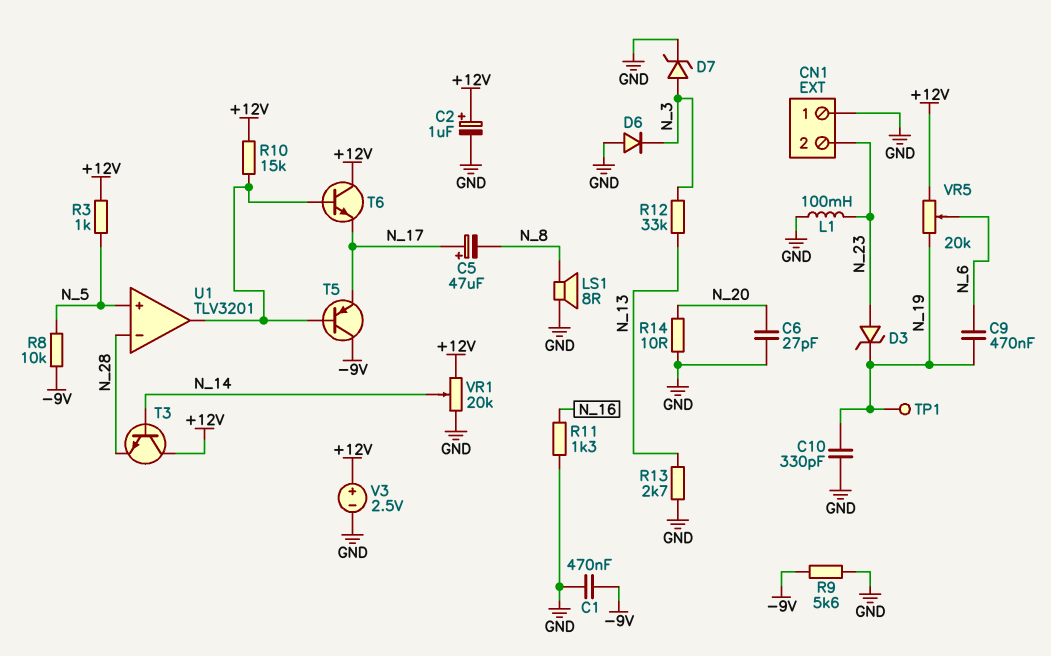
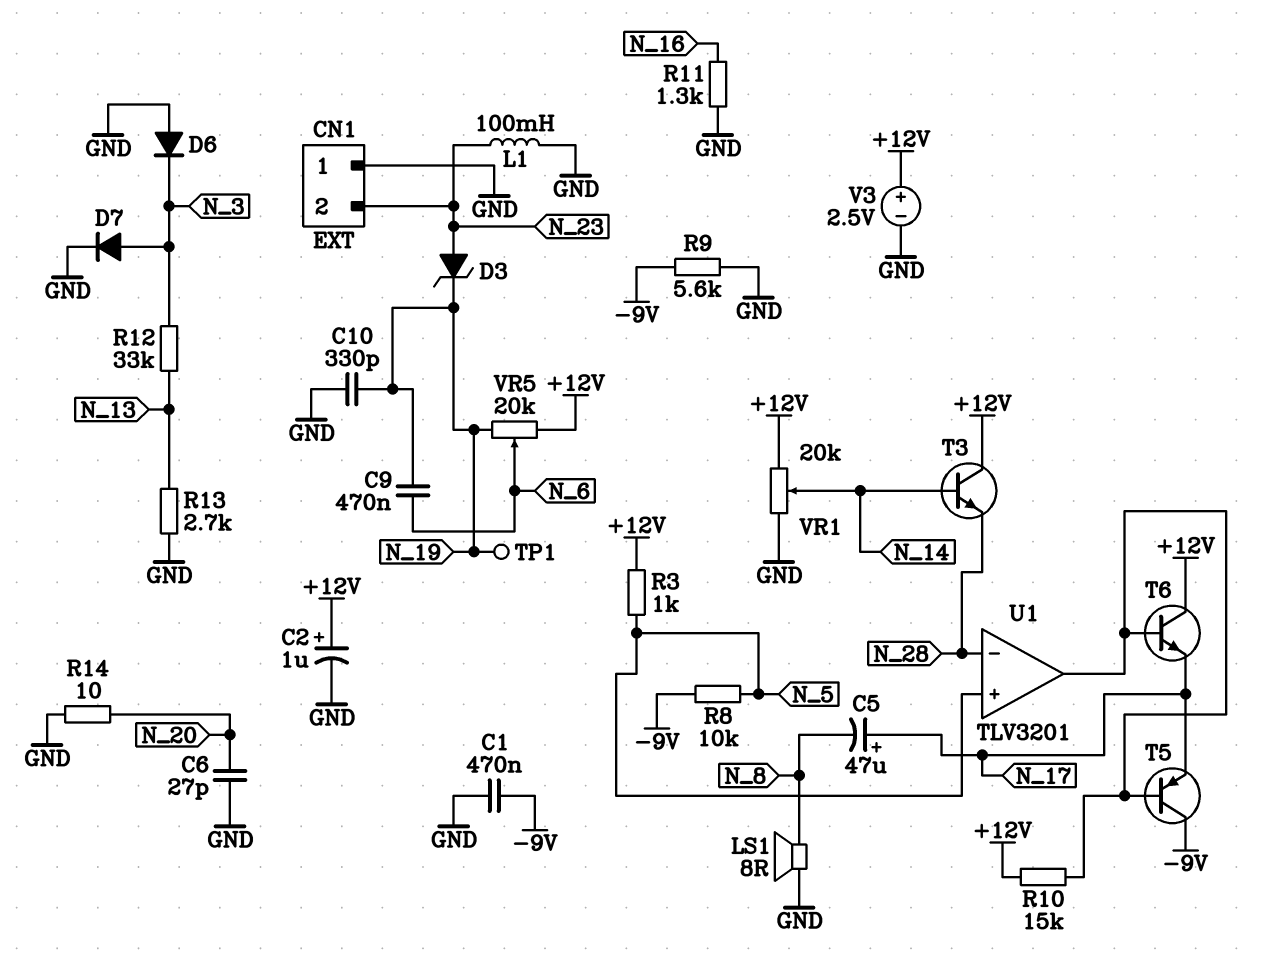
D7: zener (A N_3, K GND) -> diode (A N_3, K GND)

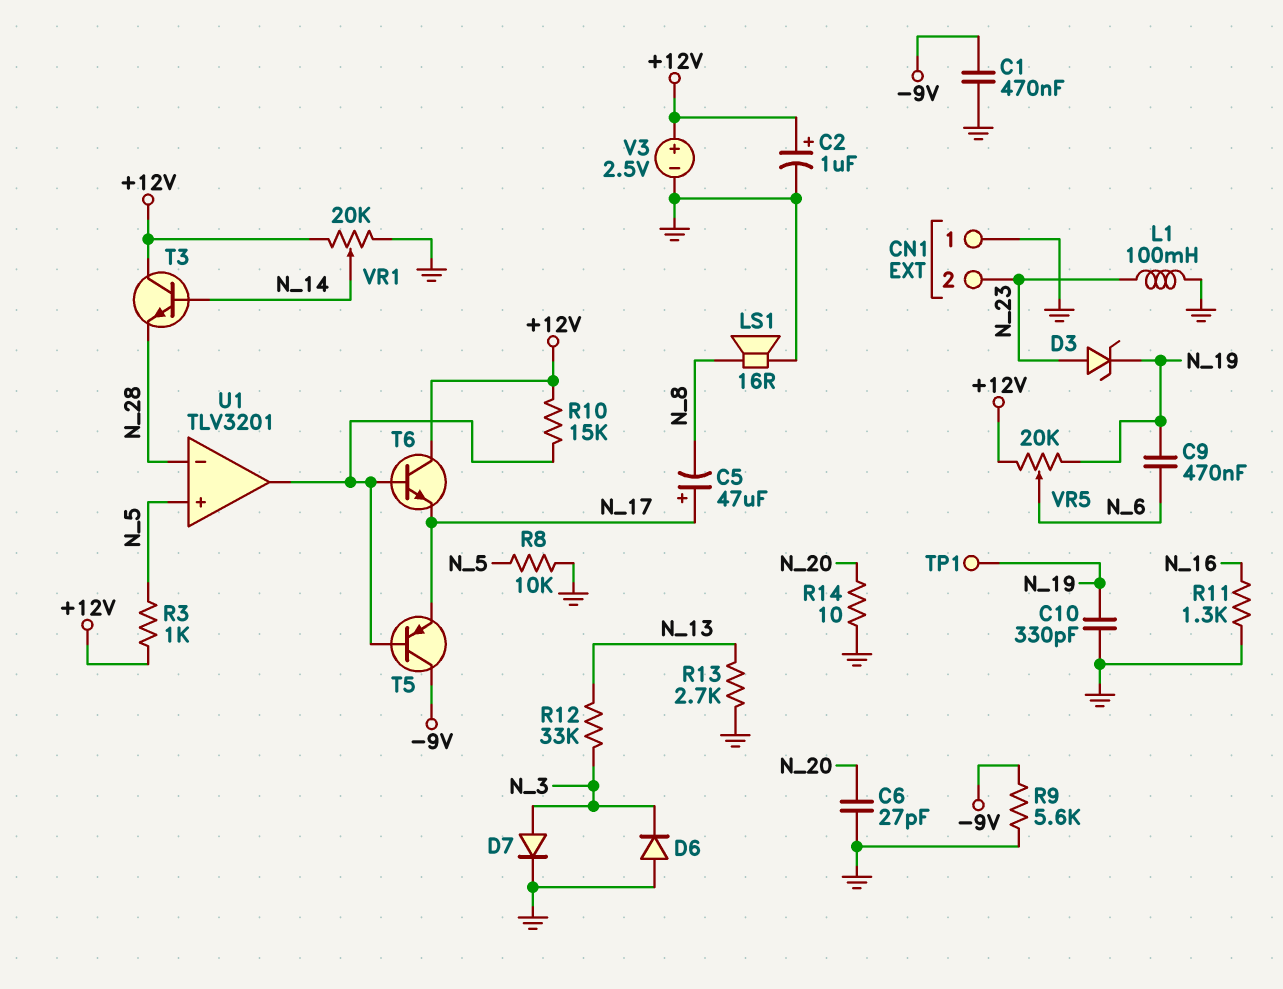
LS1: speaker 8R (GND, N_8) -> speaker 16R (GND, N_8)
R8: 10k (-9V, N_5) -> 10k (GND, N_5)

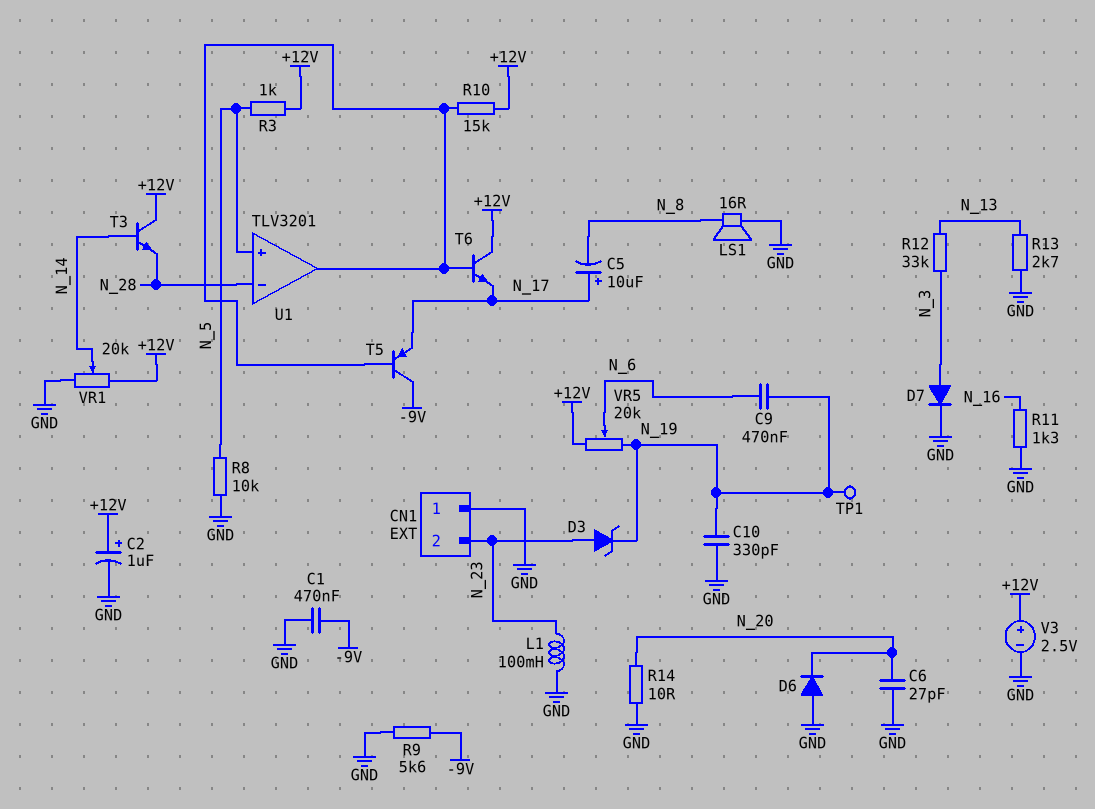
C5: 47uF (plus N_17, minus N_8) -> 10uF (plus N_17, minus N_8)
D6: diode (A GND, K N_3) -> diode (A GND, K N_20)

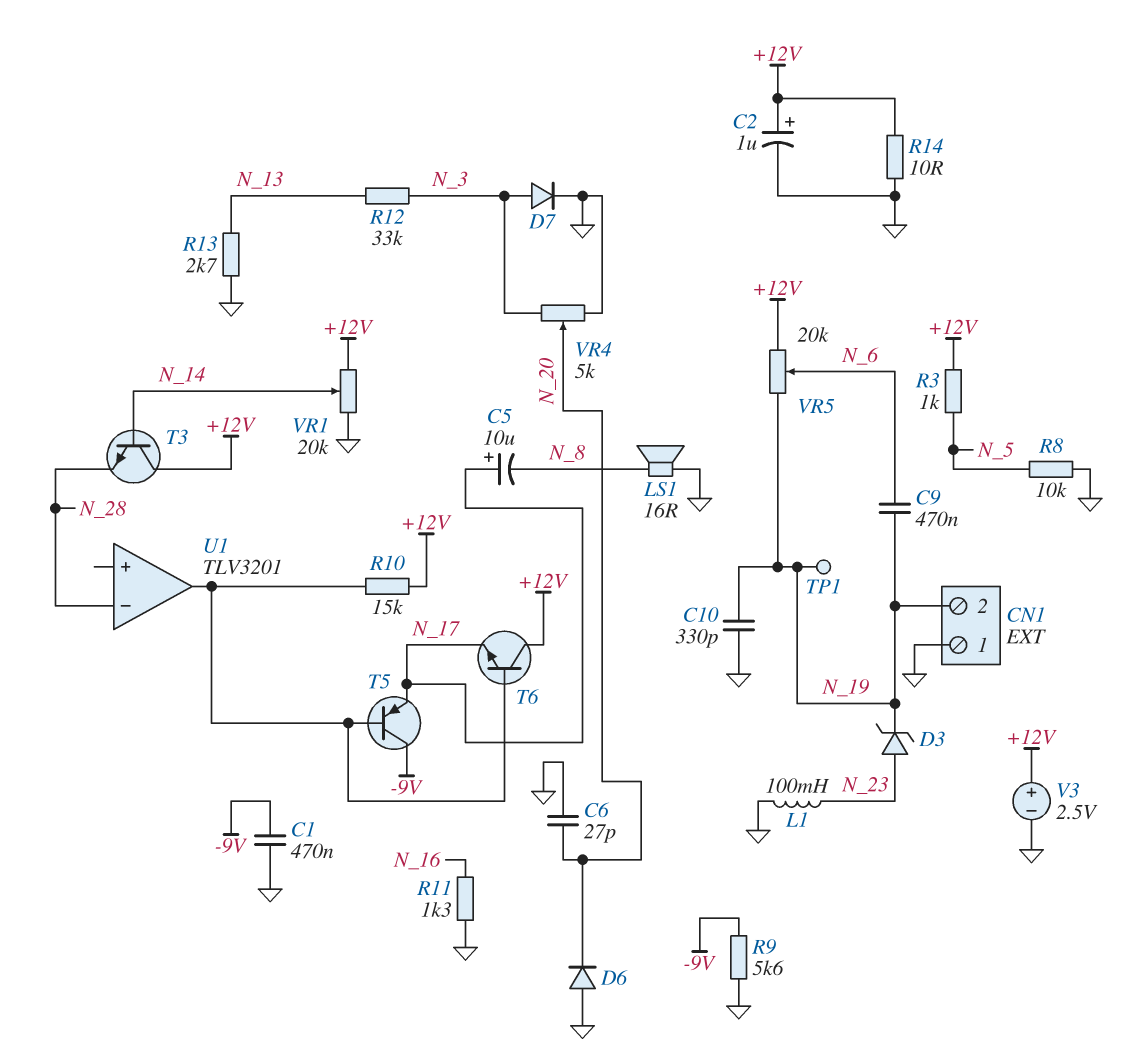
CN1 pin 2: N_23 -> N_19
R14: 10 (GND, N_20) -> 10 (+12V, GND)
U1 pin in+: N_5 -> none
VR4: none -> 5k (GND, N_3, wiper N_20)

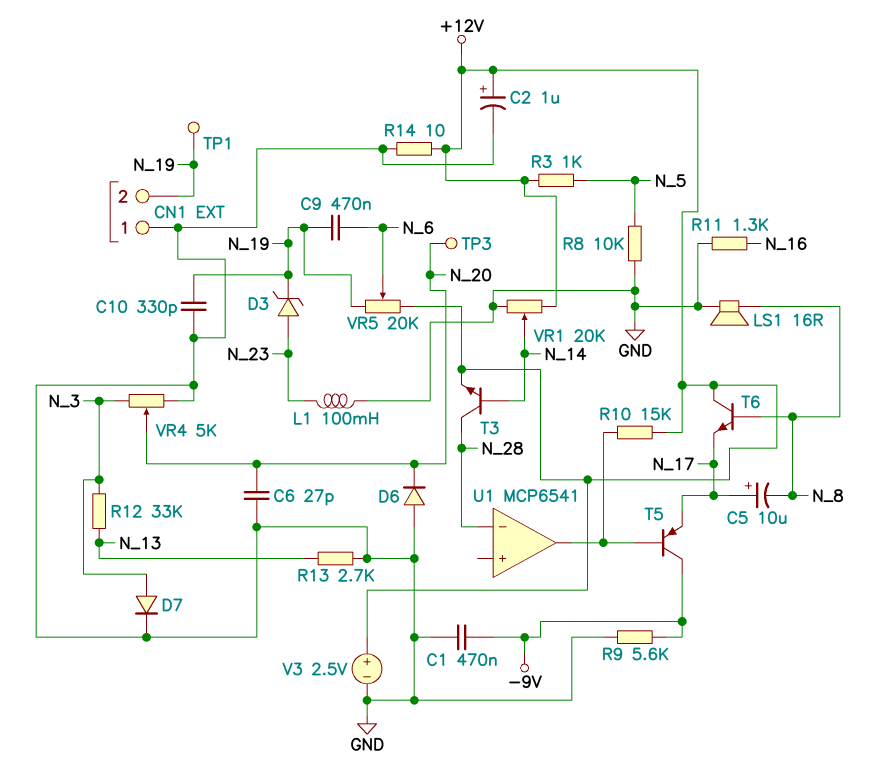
T3: NPN (B N_14, C +12V, E N_28) -> NPN (B N_14, C N_28, E +12V)
T6: NPN (B U1/out, C +12V, E N_17) -> NPN (B N_8, C +12V, E N_17)
TP3: none -> test point (N_20)
U1: TLV3201 -> MCP6541

